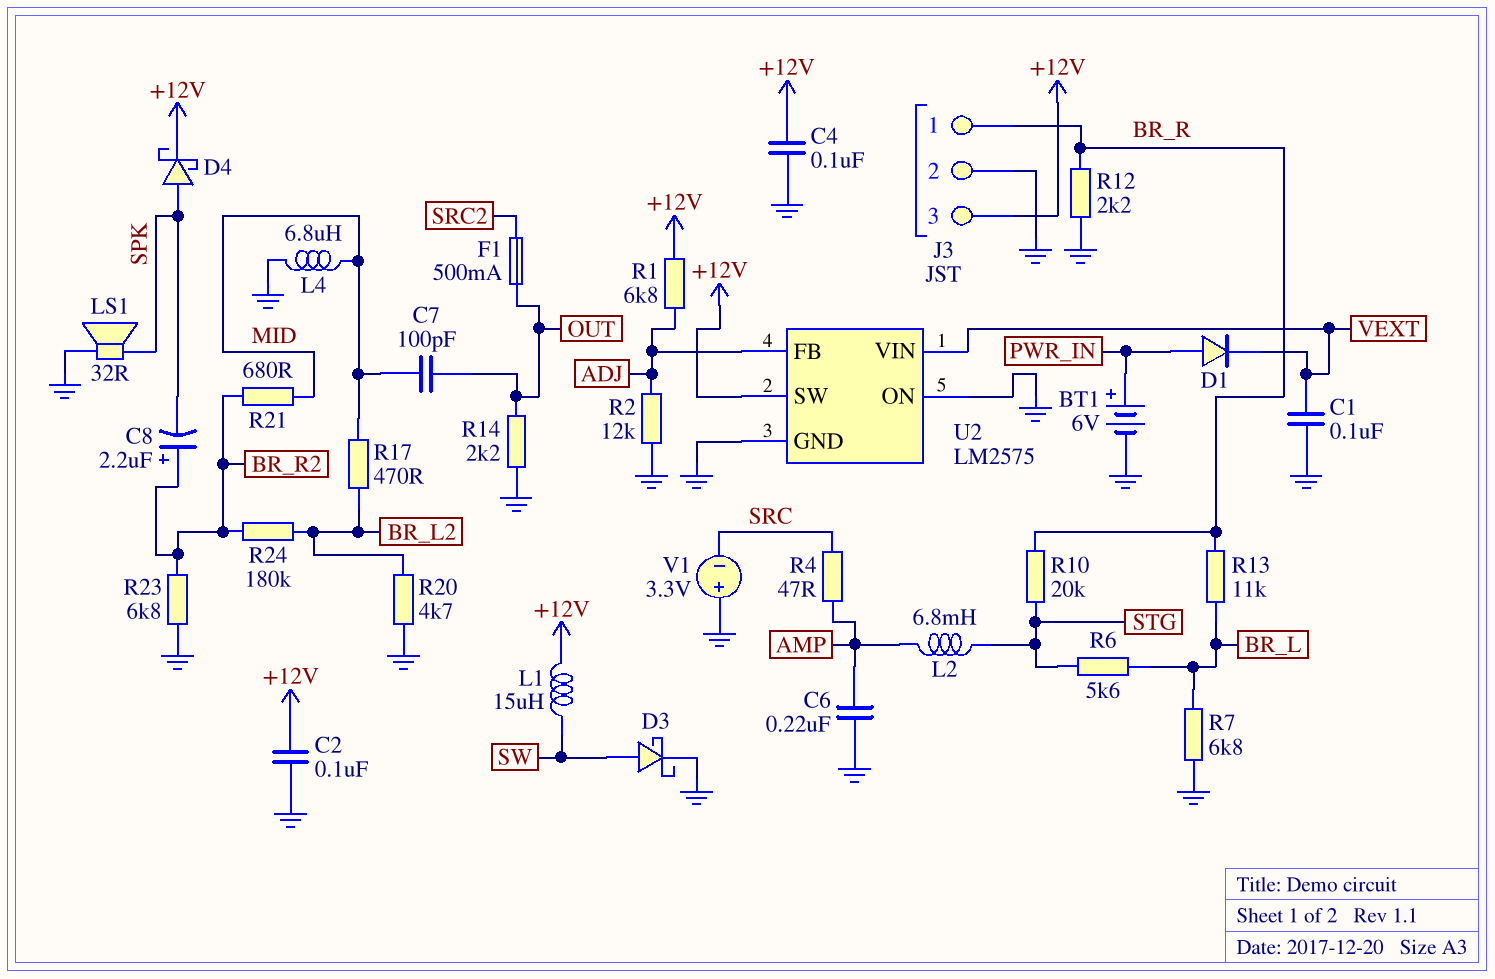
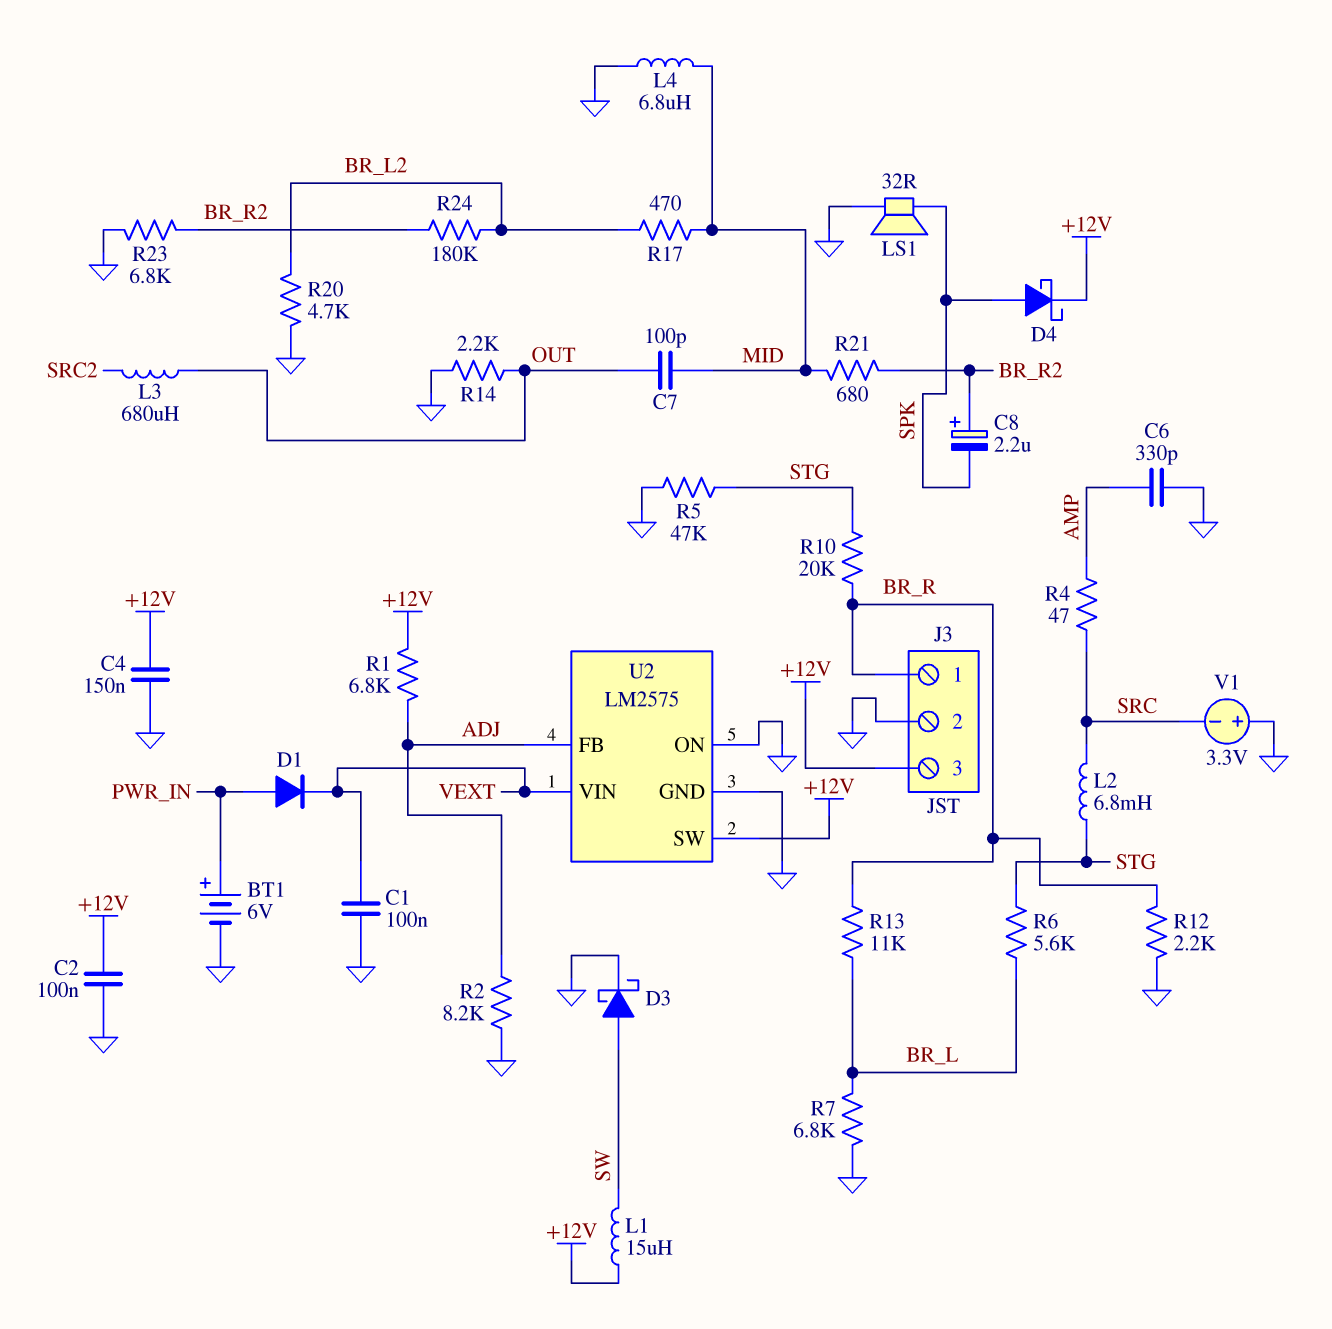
C4: 100nF (+12V, GND) -> 150nF (+12V, GND)
C6: 220nF (AMP, GND) -> 330pF (AMP, GND)
F1: 500mA (OUT, SRC2) -> none
L2: 6.8mH (AMP, STG) -> 6.8mH (SRC, STG)
L3: none -> 680uH (OUT, SRC2)
R2: 12k (ADJ, GND) -> 8.2k (ADJ, GND)
R5: none -> 47k (GND, STG)

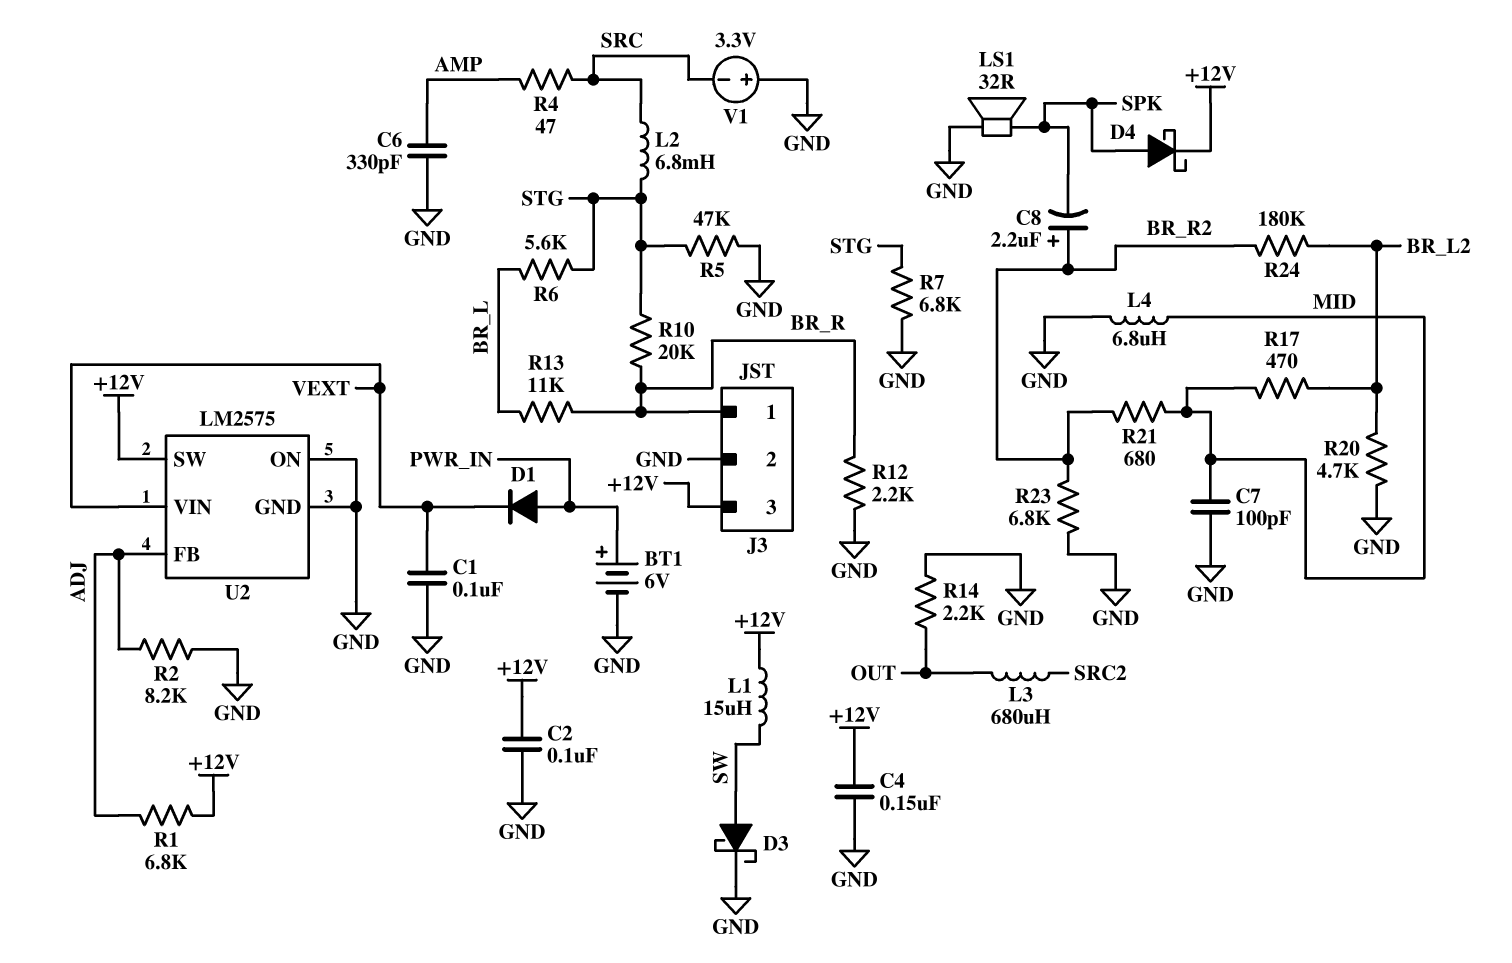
C7: 100pF (MID, OUT) -> 100pF (GND, MID)
R7: 6.8k (BR_L, GND) -> 6.8k (GND, STG)

